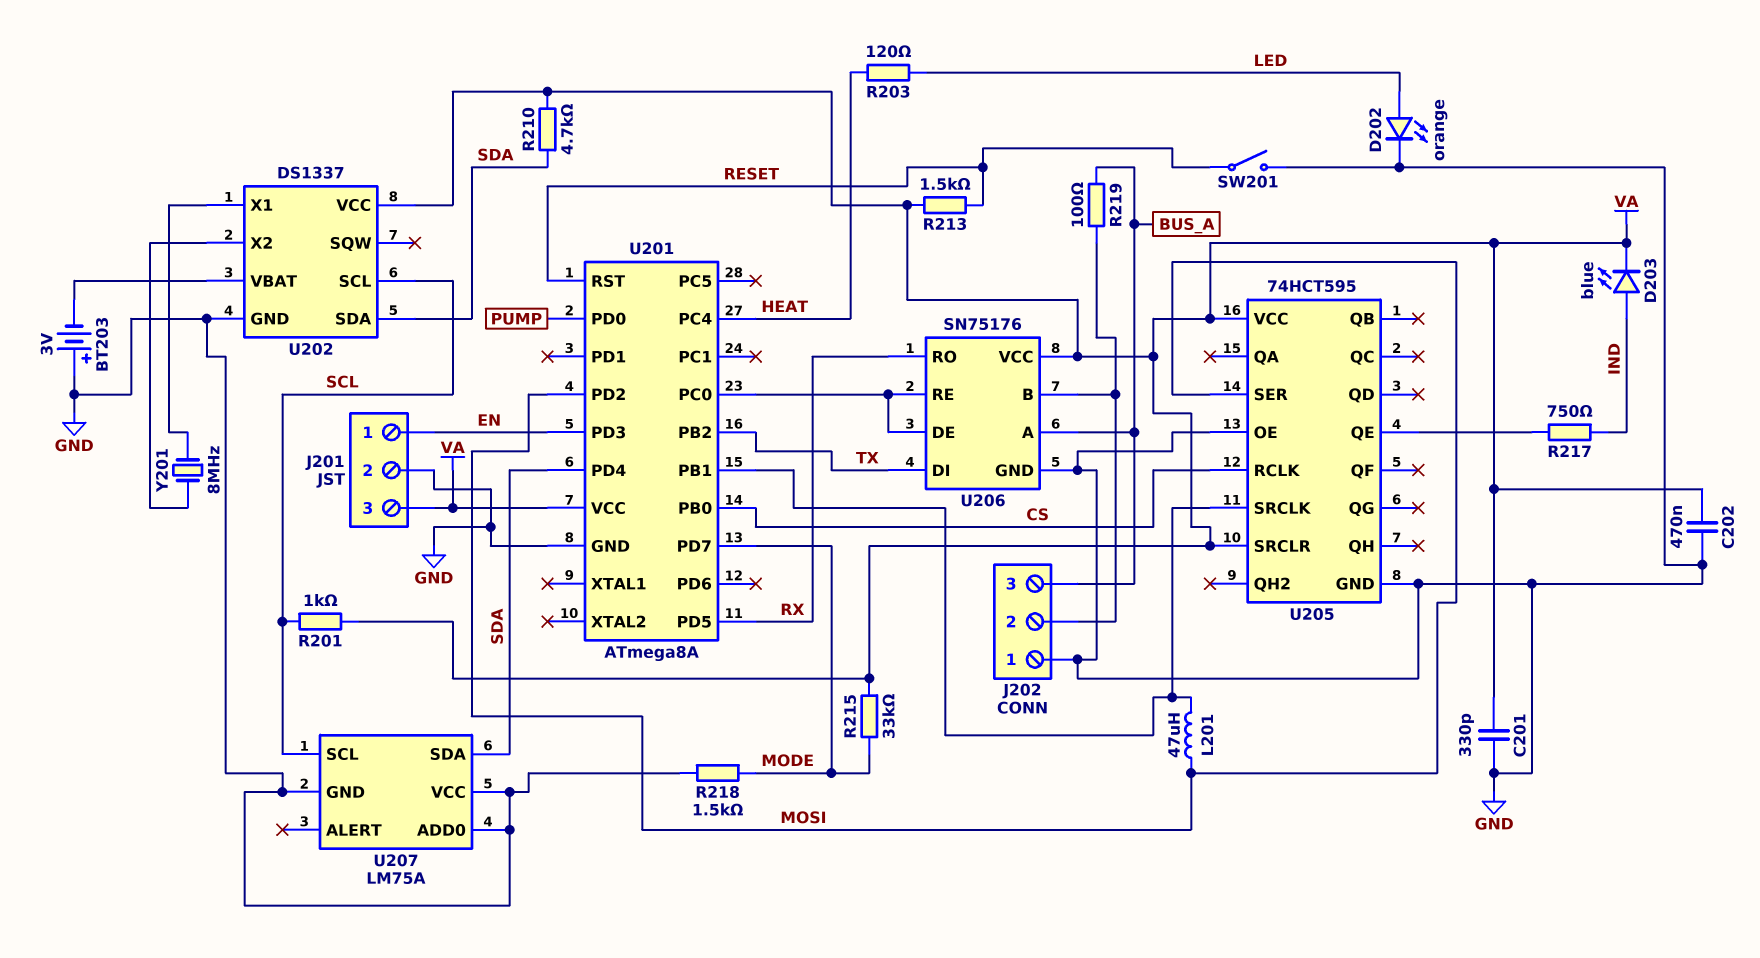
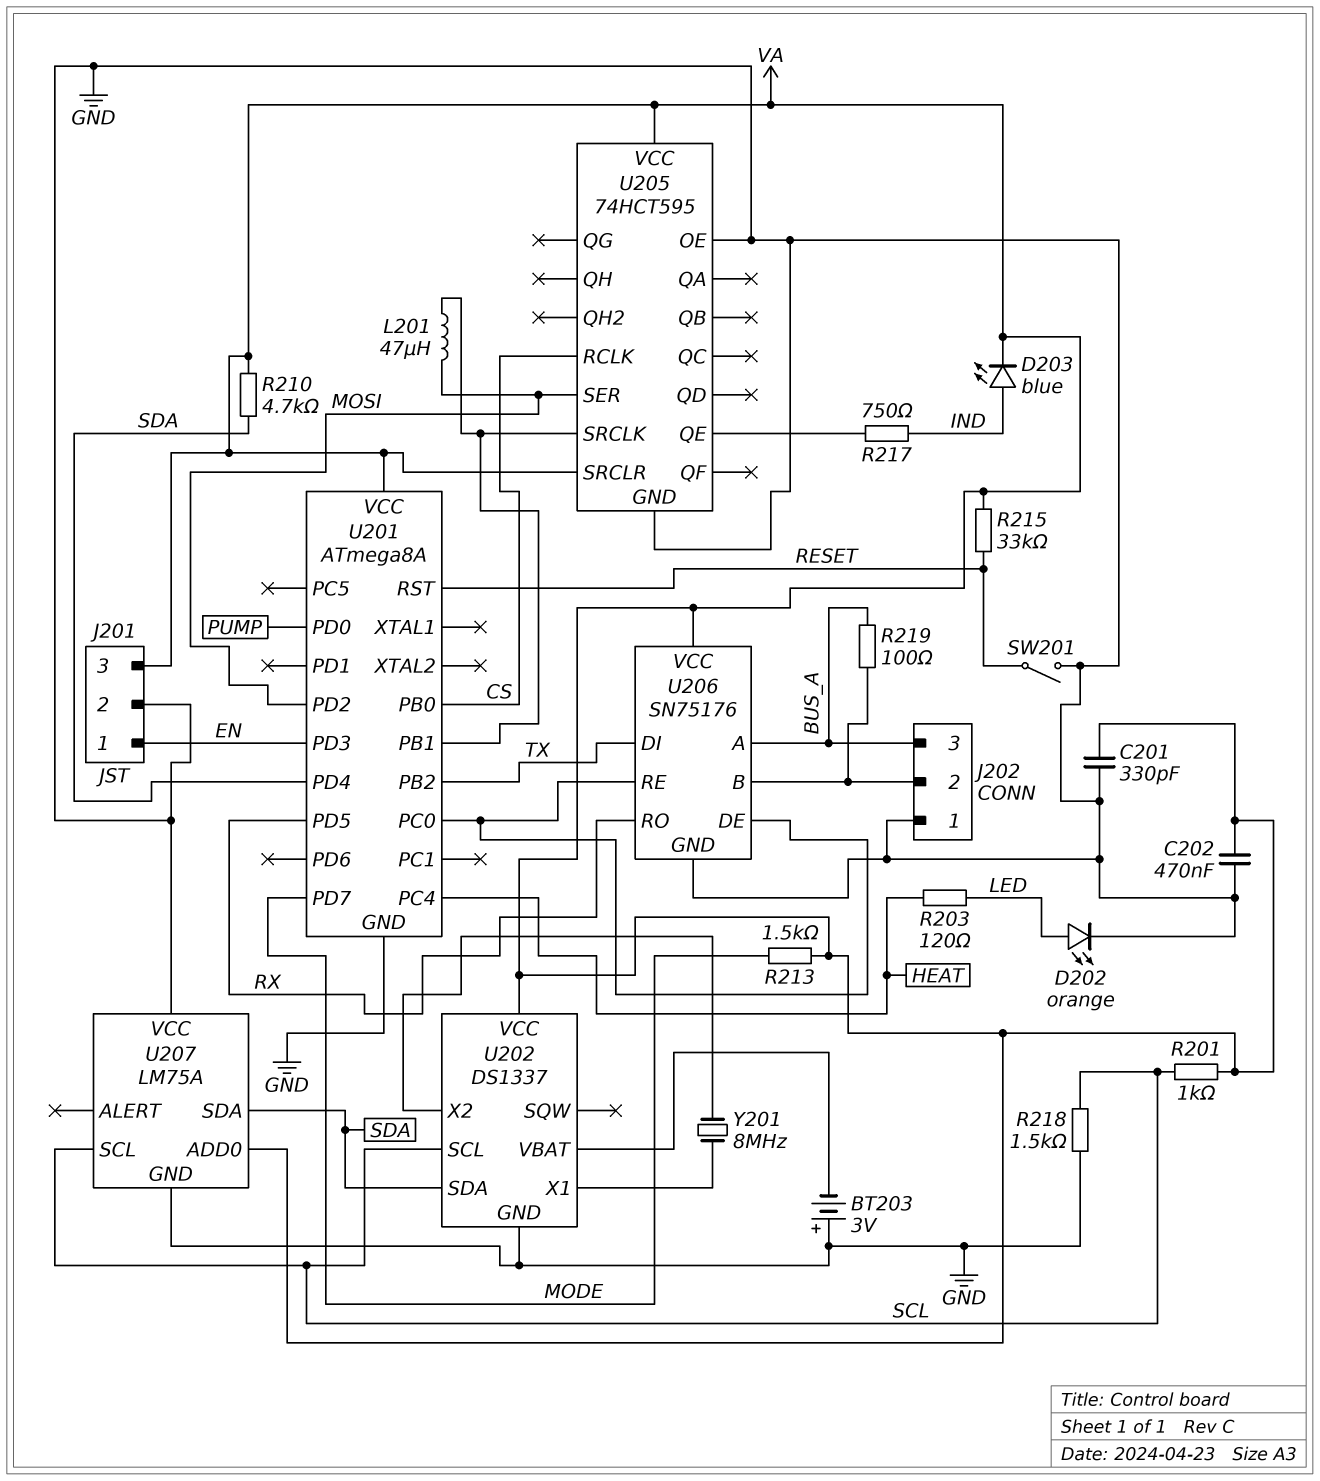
R213: 1.5k (RESET, VA) -> 1.5k (MODE, VA)
R215: 33k (MODE, VA) -> 33k (RESET, VA)
R218: 1.5k (GND, MODE) -> 1.5k (GND, SCL)
U207 pin ADD0: GND -> VA

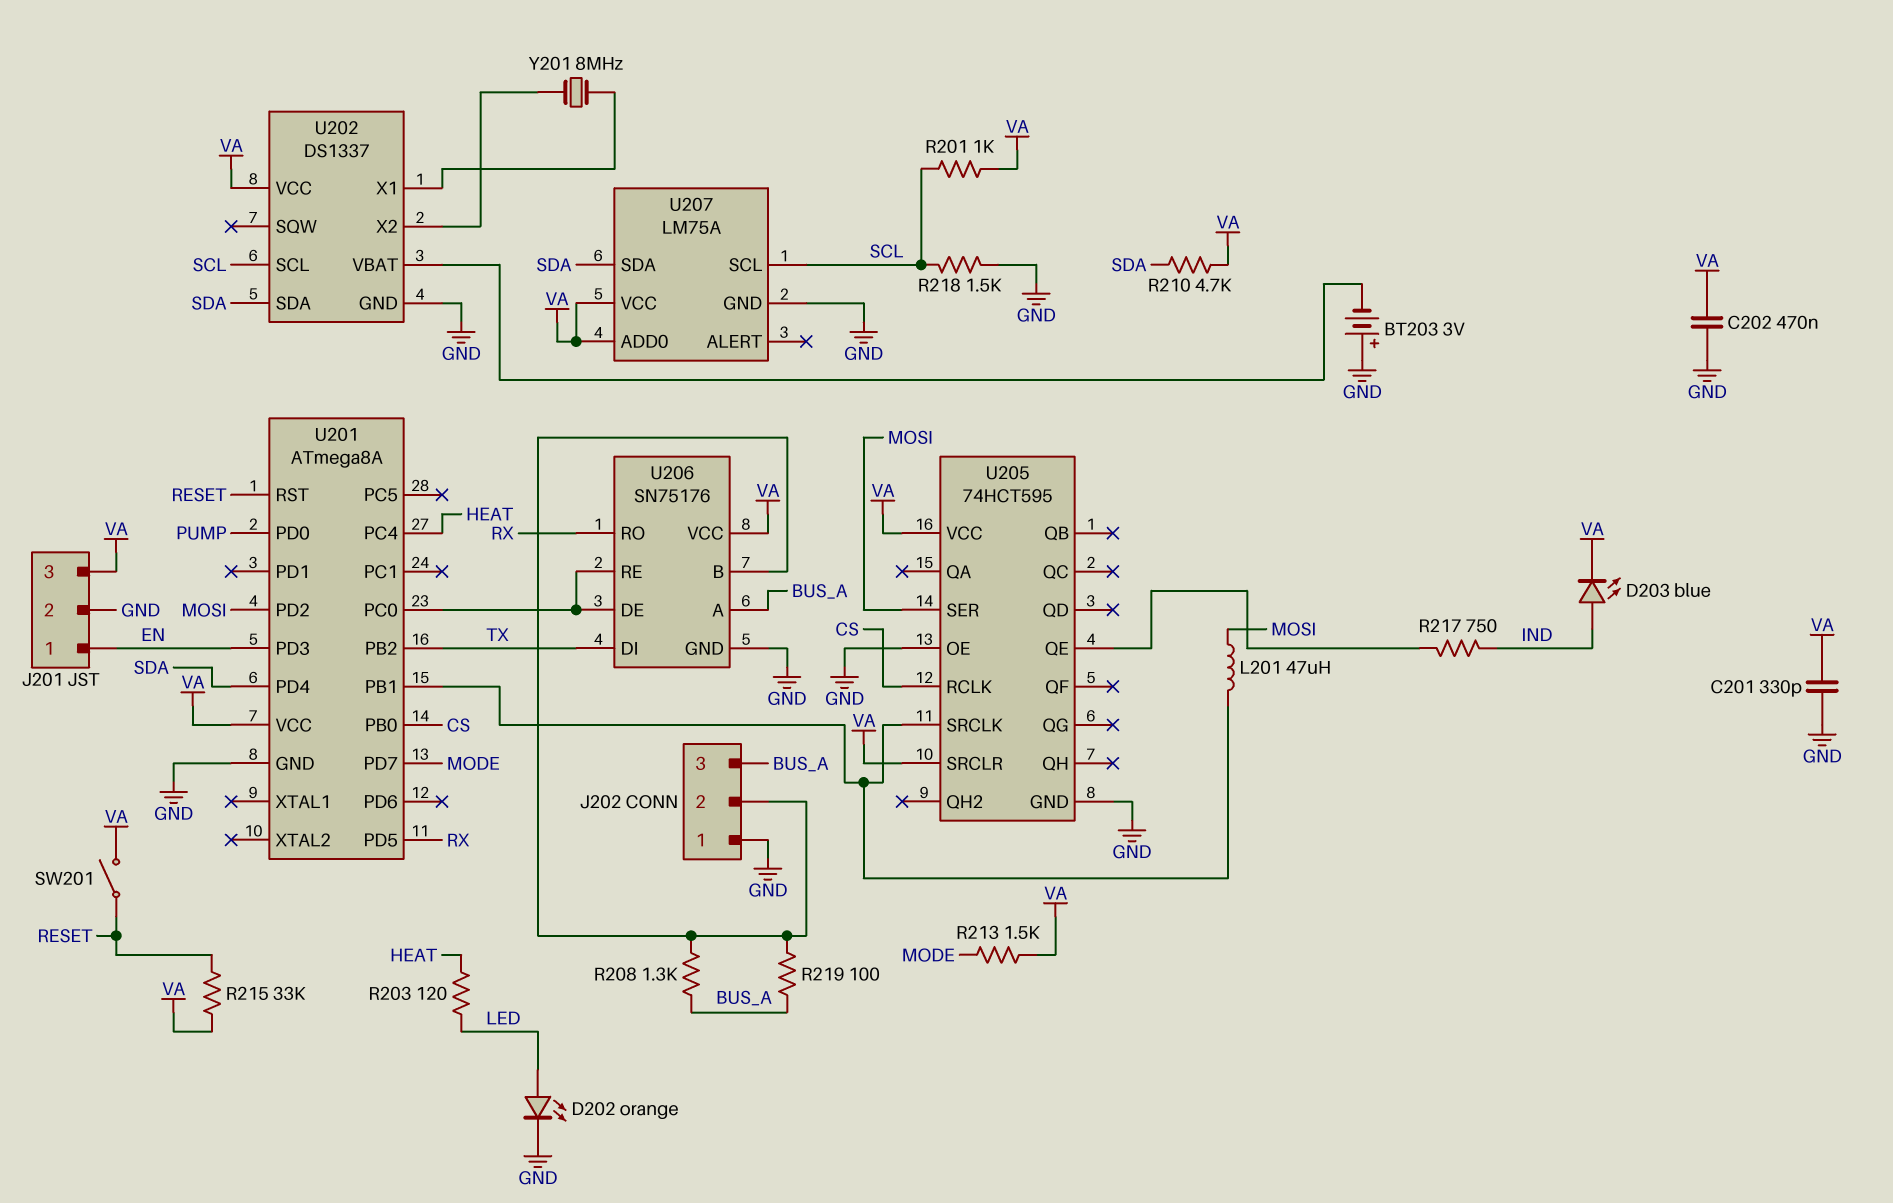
R208: none -> 1.3k (BUS_A, J202/2)
SW201: switch (GND, RESET) -> switch (RESET, VA)
U207 pin VCC: GND -> VA

